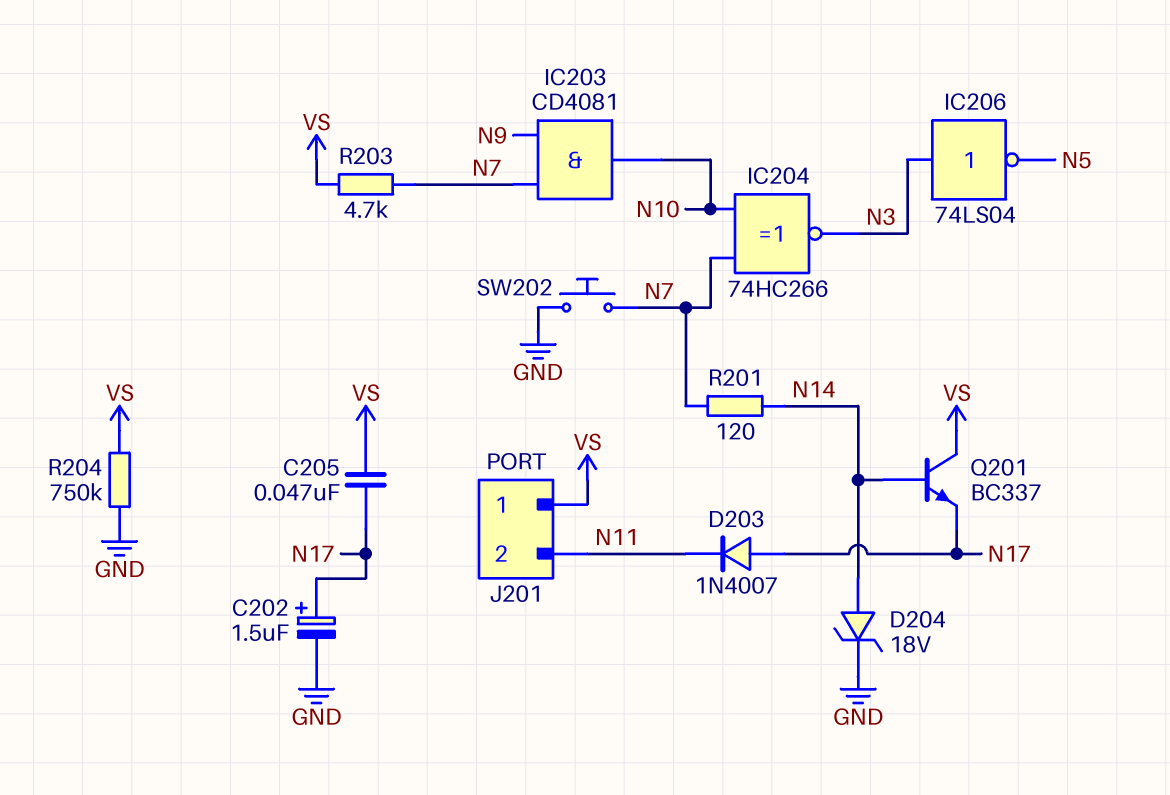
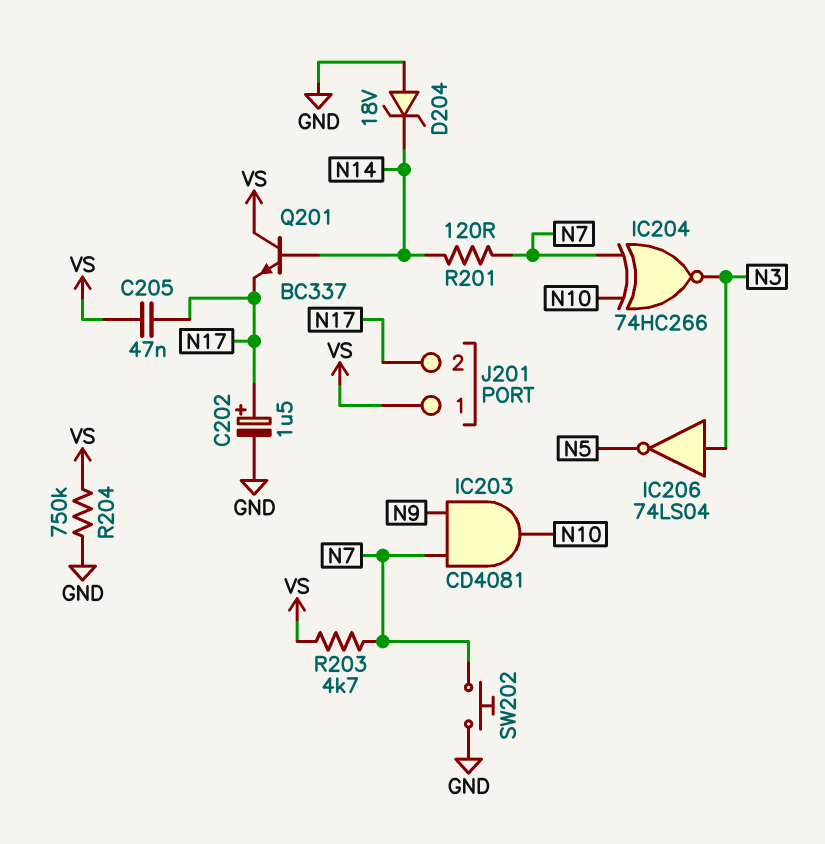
D203: diode 1N4007 (A N17, K N11) -> none
D204: zener 18V (A N14, K GND) -> zener 18V (A GND, K N14)
J201 pin 2: N11 -> N17

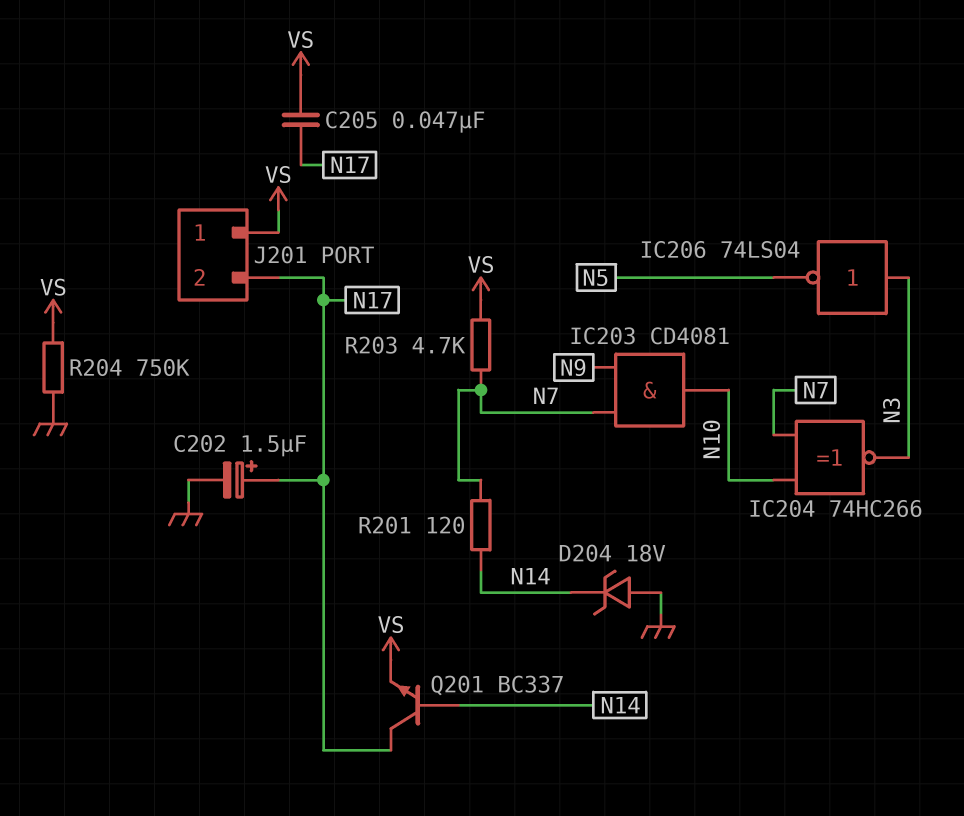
Q201: NPN BC337 (B N14, C VS, E N17) -> NPN BC337 (B N14, C N17, E VS)
SW202: button (GND, N7) -> none

